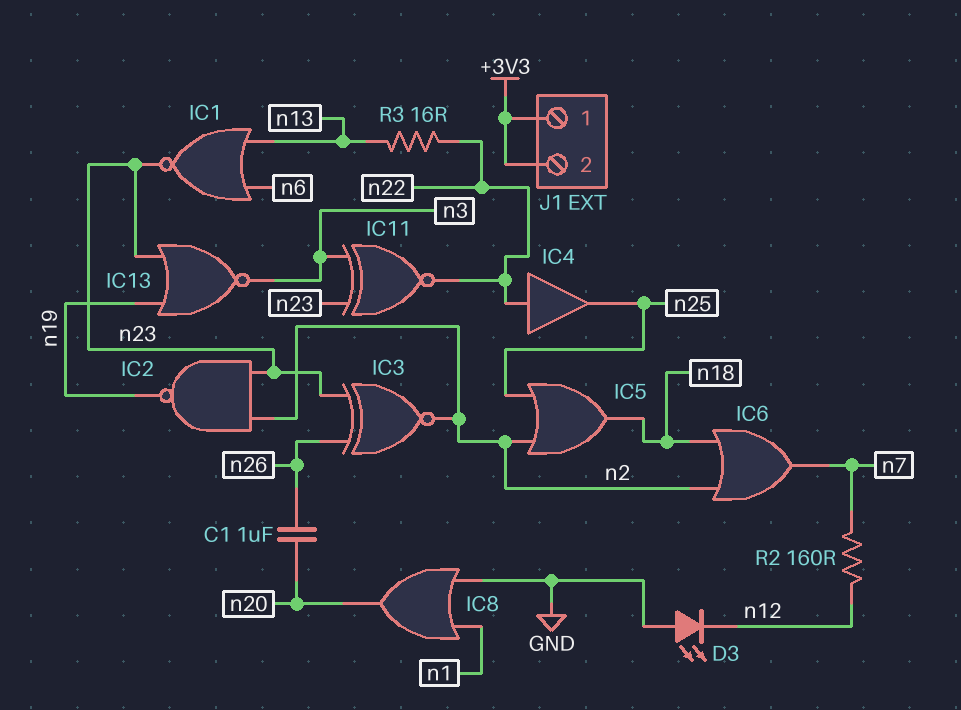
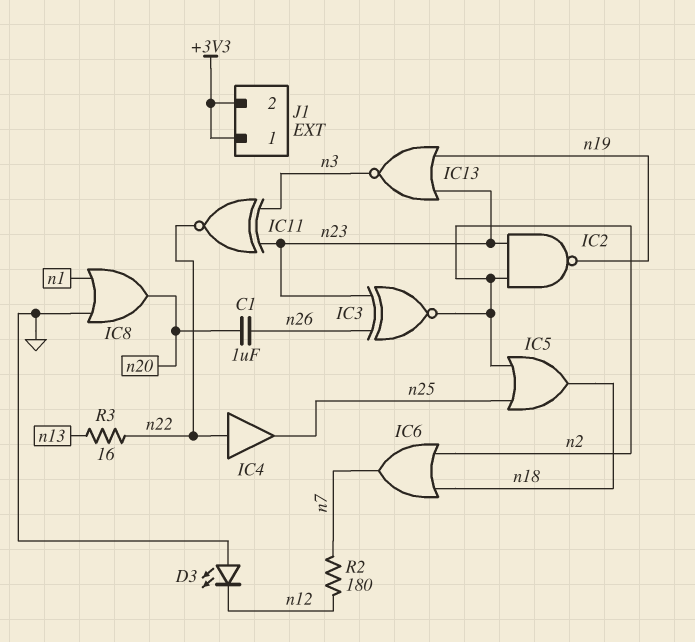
IC1: NOR (in n6, in n13, out n23) -> none
R2: 160 (n7, n12) -> 180 (n7, n12)

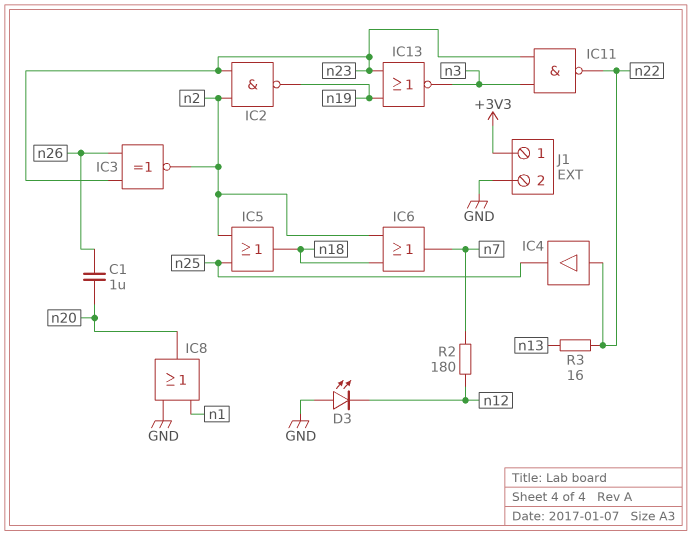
IC11: XNOR (in n3, in n23, out n22) -> NAND (in n3, in n23, out n22)
J1 pin 2: +3V3 -> GND

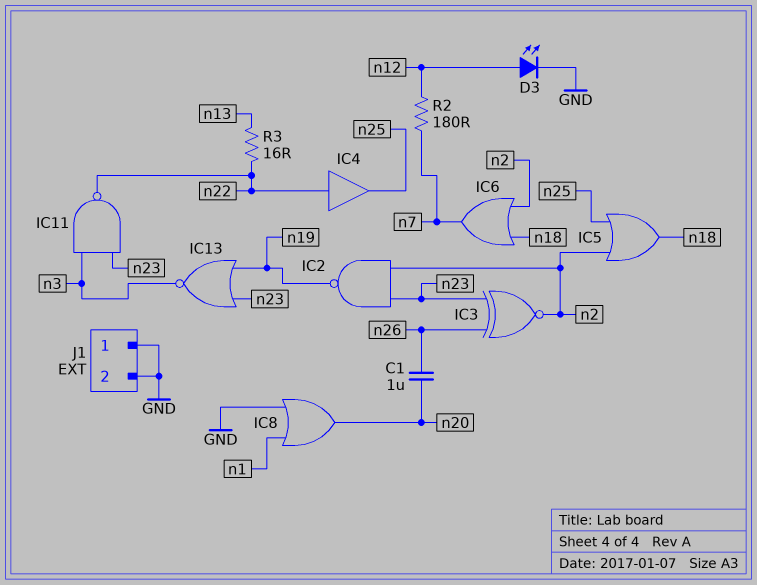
D3: LED (A GND, K n12) -> LED (A n12, K GND)
J1 pin 1: +3V3 -> GND

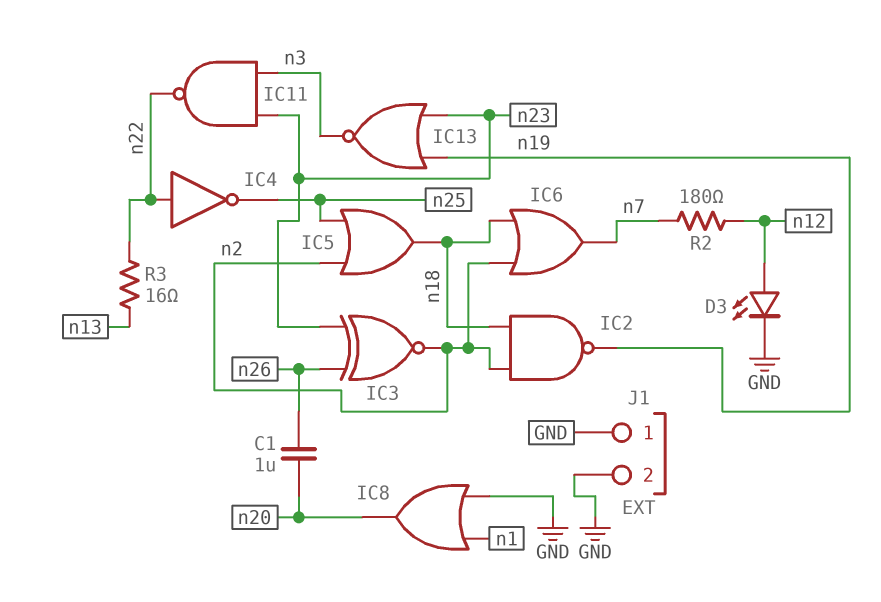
IC2: NAND (in n2, in n23, out n19) -> NAND (in n2, in n18, out n19)
IC4: buffer (in n22, out n25) -> NOT (in n22, out n25)

